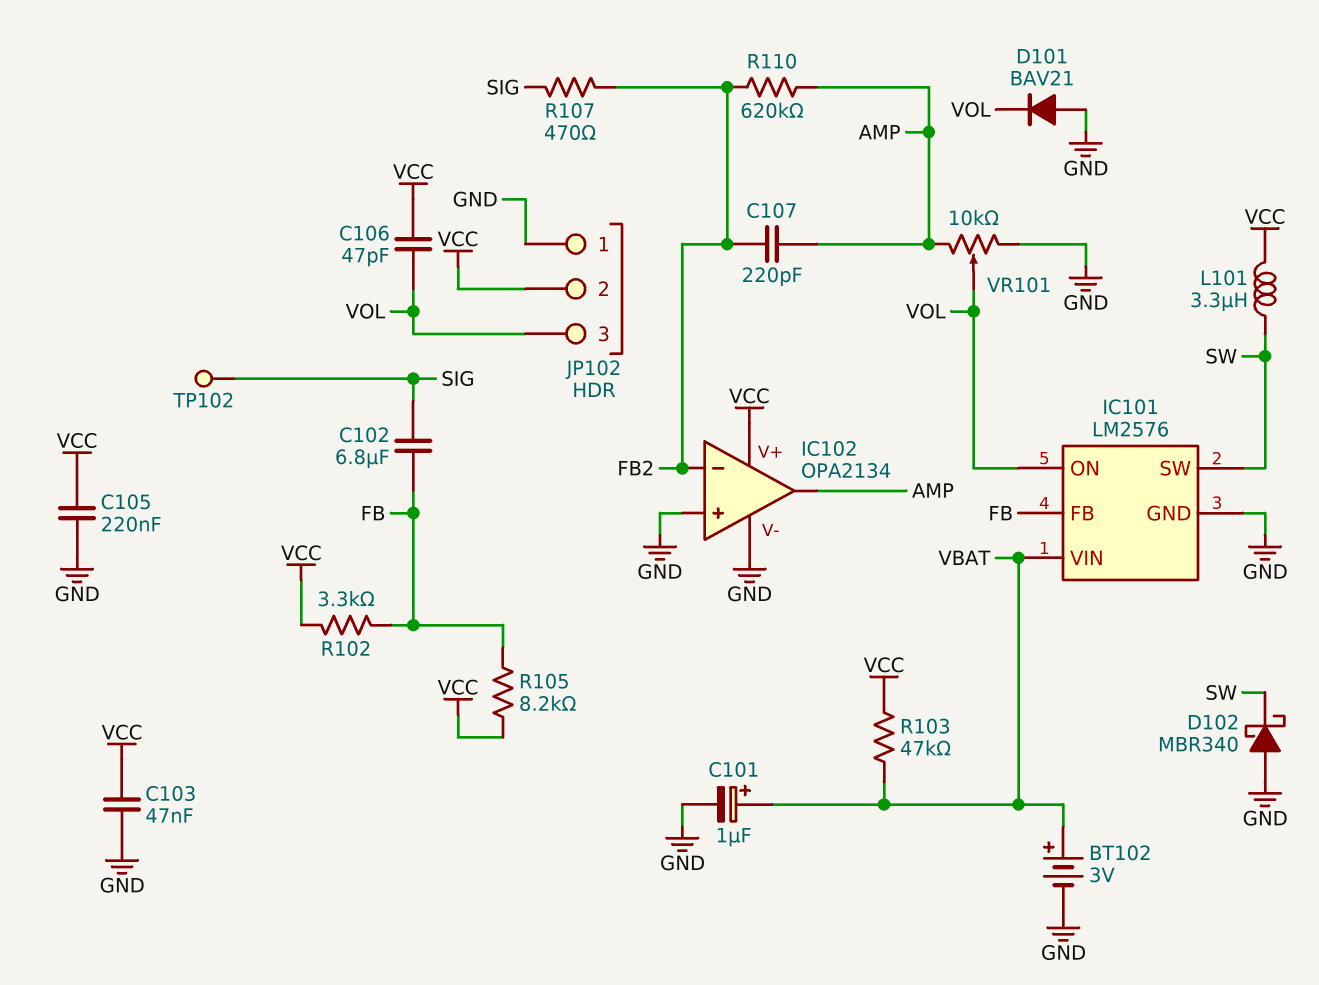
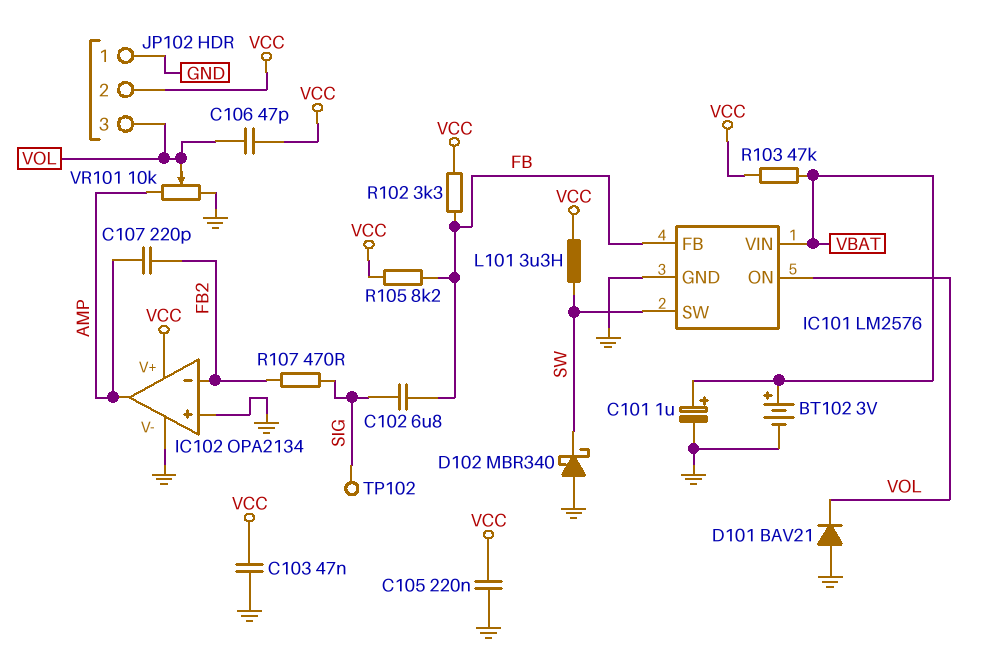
R110: 620k (AMP, FB2) -> none

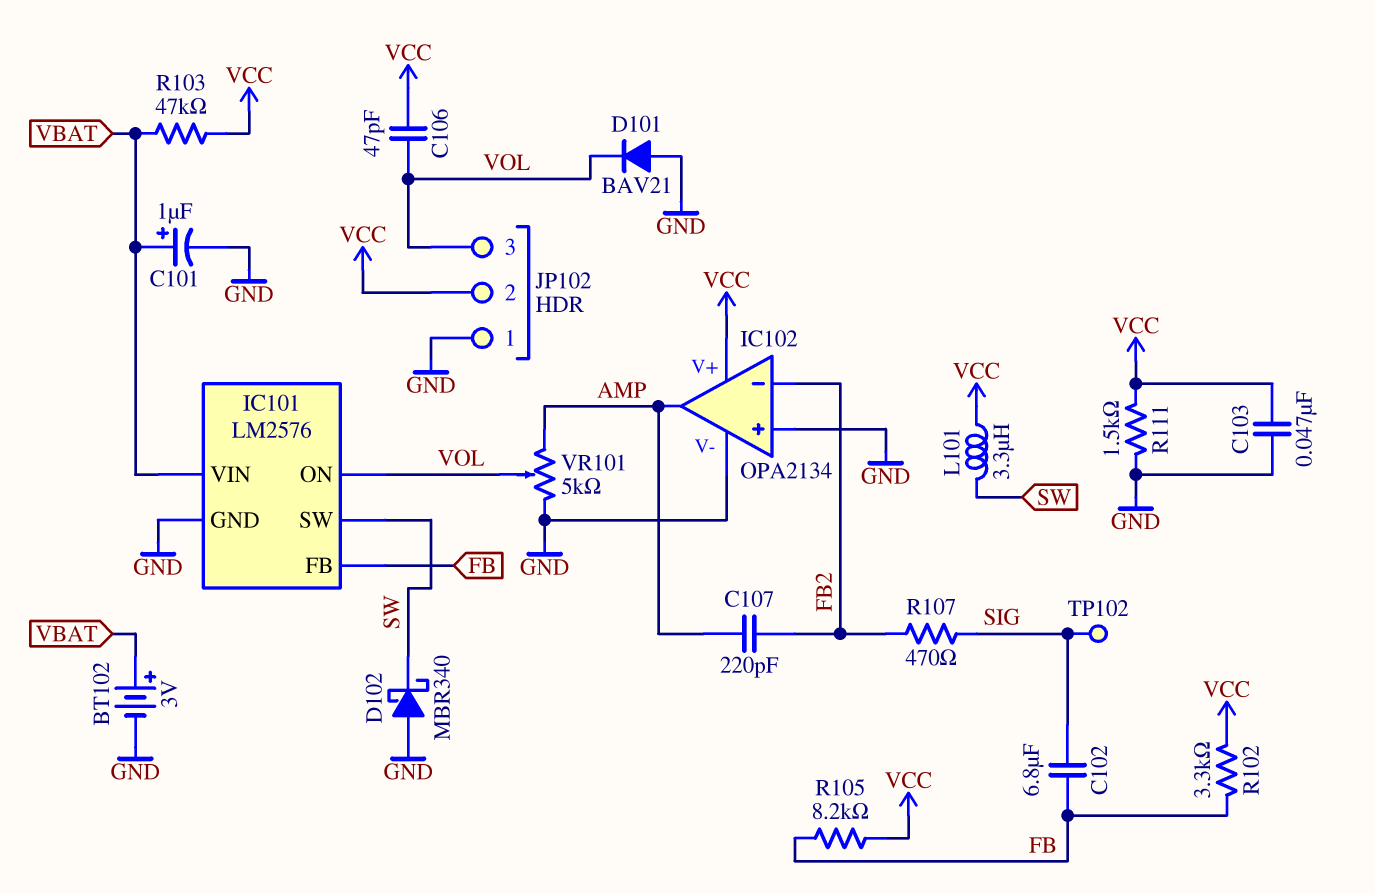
C105: 220nF (GND, VCC) -> none
R111: none -> 1.5k (GND, VCC)
VR101: 10k (AMP, GND, wiper VOL) -> 5k (AMP, GND, wiper VOL)

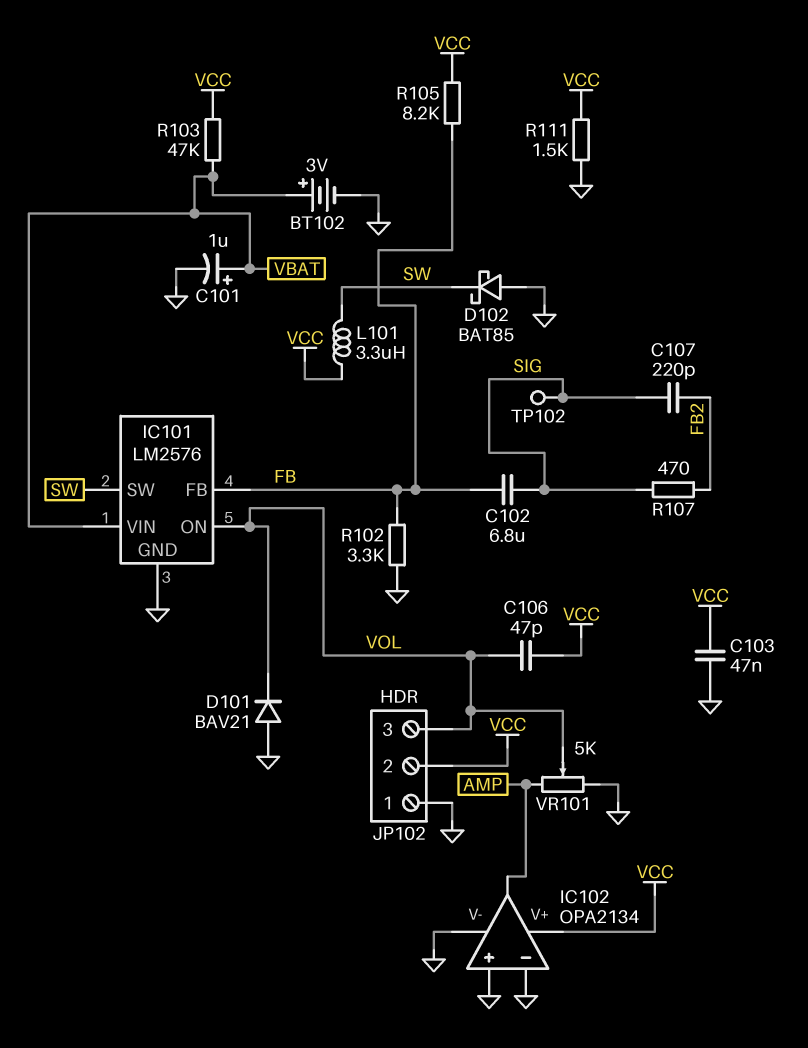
C107: 220pF (AMP, FB2) -> 220pF (FB2, SIG)
D102: schottky MBR340 (A GND, K SW) -> schottky BAT85 (A GND, K SW)
IC102 pin in-: FB2 -> GND
R102: 3.3k (FB, VCC) -> 3.3k (FB, GND)

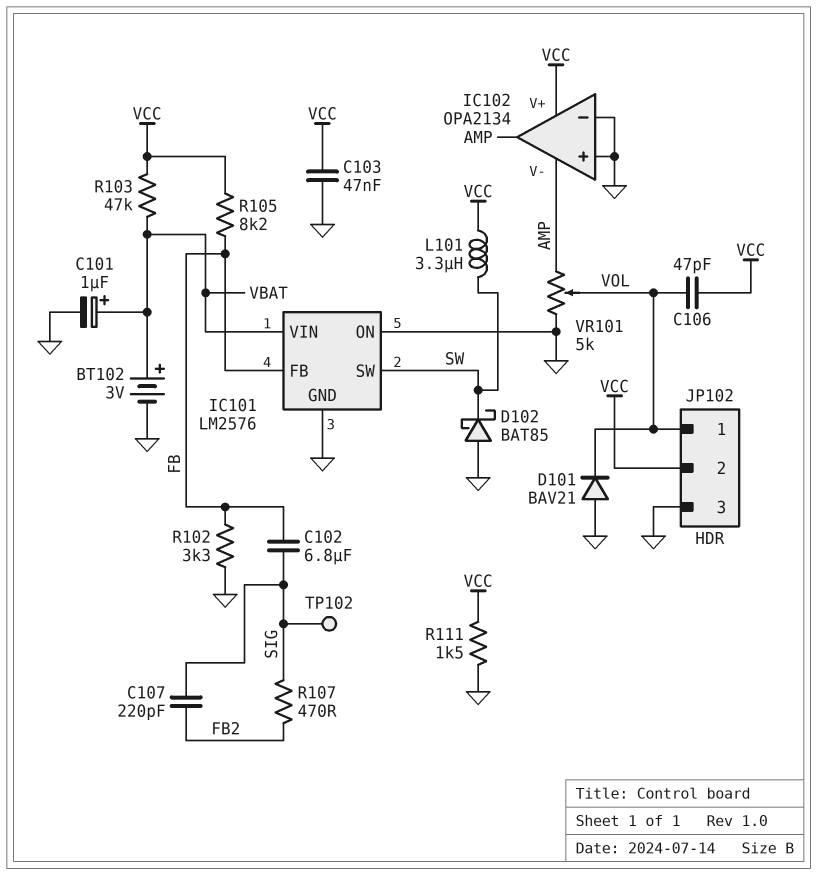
IC101 pin ON: VOL -> GND
IC102 pin V-: GND -> AMP
JP102 pin 1: GND -> VOL
JP102 pin 3: VOL -> GND

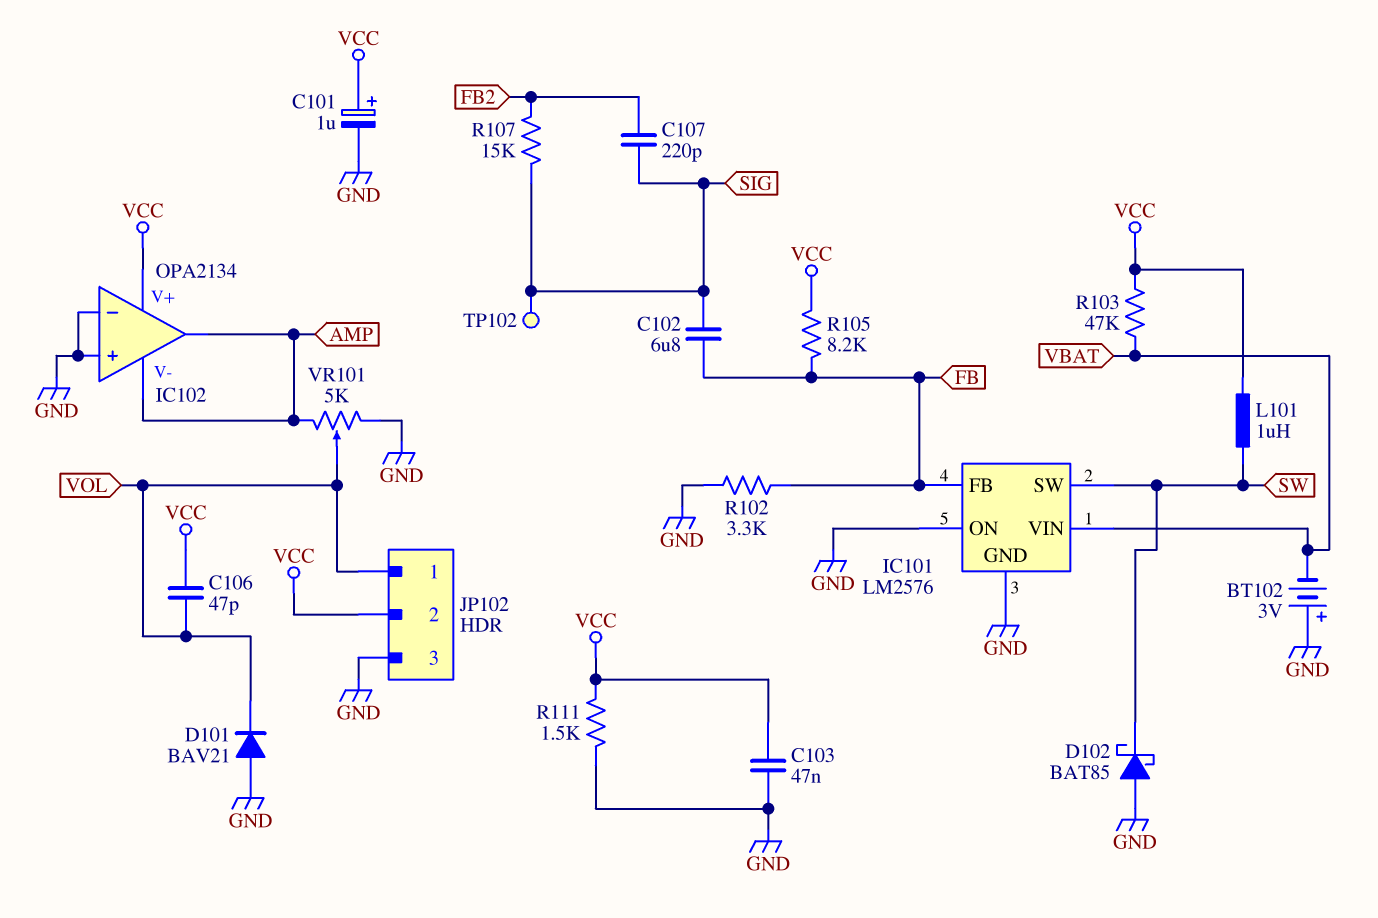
BT102: 3V (plus VBAT, minus GND) -> 3V (plus GND, minus VBAT)
C101: 1uF (plus VBAT, minus GND) -> 1uF (plus VCC, minus GND)
L101: 3.3uH (SW, VCC) -> 1uH (SW, VCC)
R107: 470 (FB2, SIG) -> 15k (FB2, SIG)

